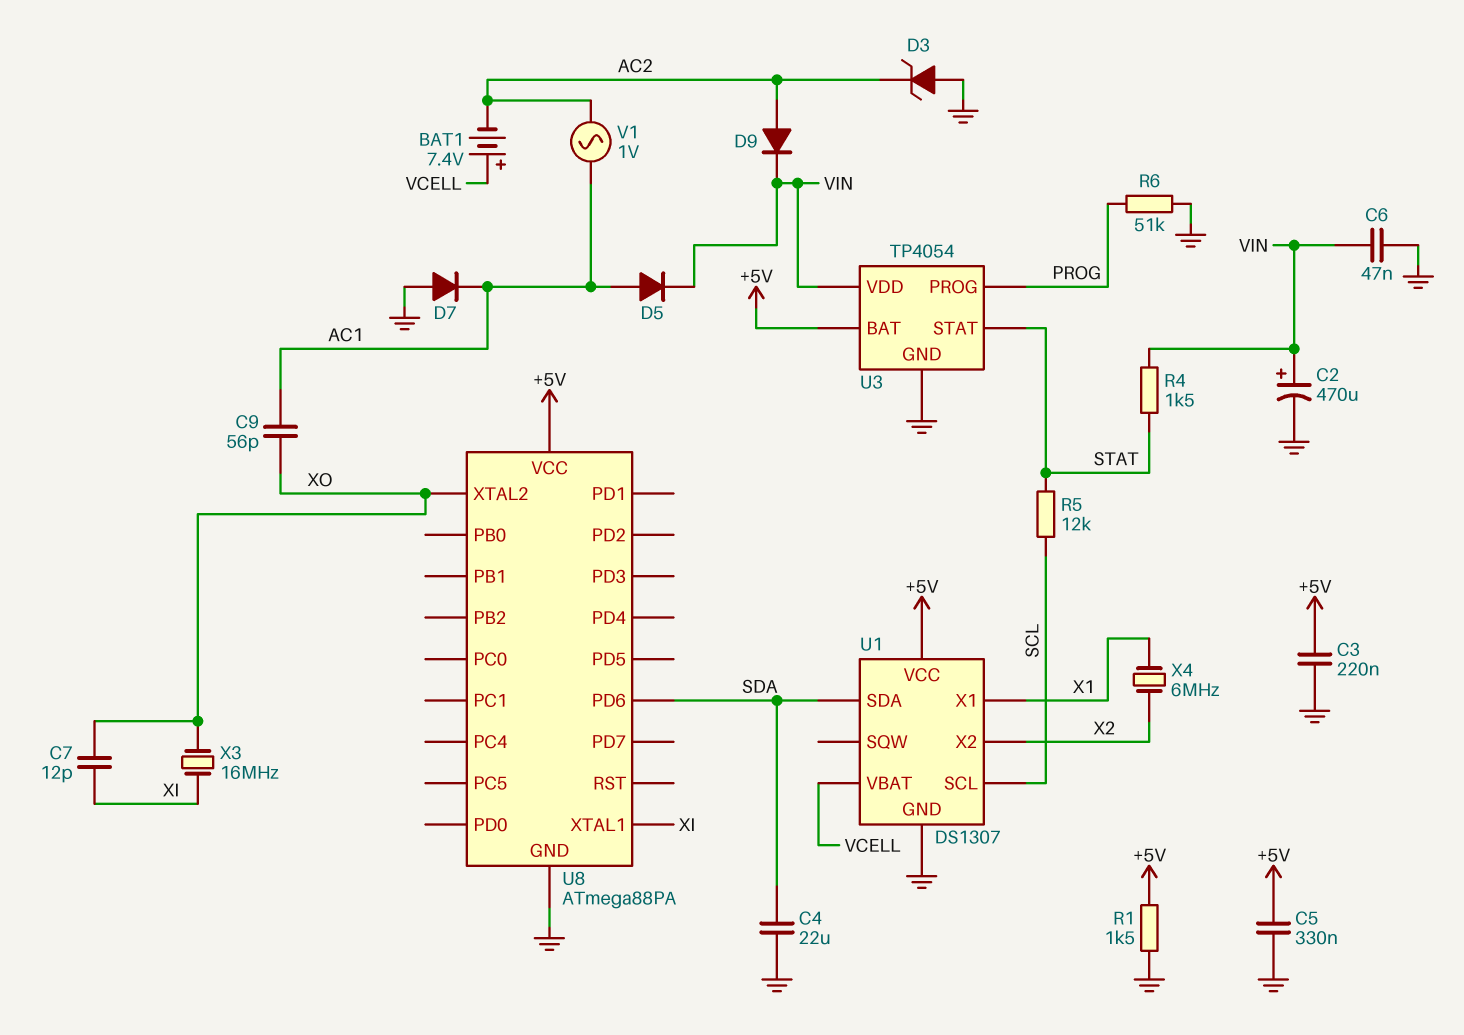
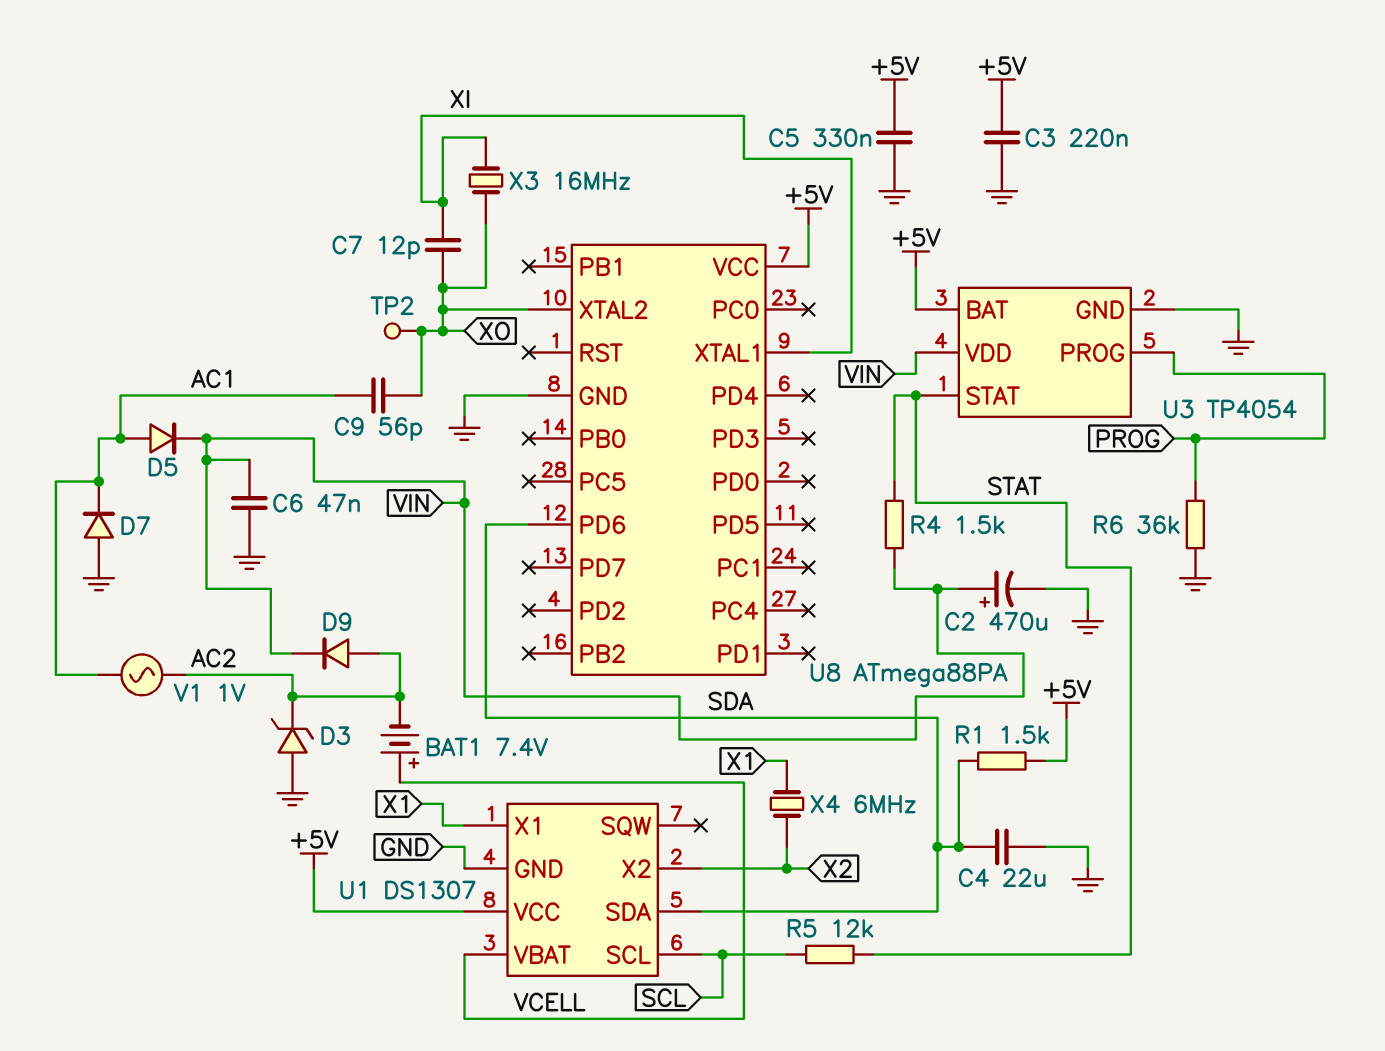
R1: 1.5k (+5V, GND) -> 1.5k (+5V, SDA)
R6: 51k (GND, PROG) -> 36k (GND, PROG)
TP2: none -> test point (XO)

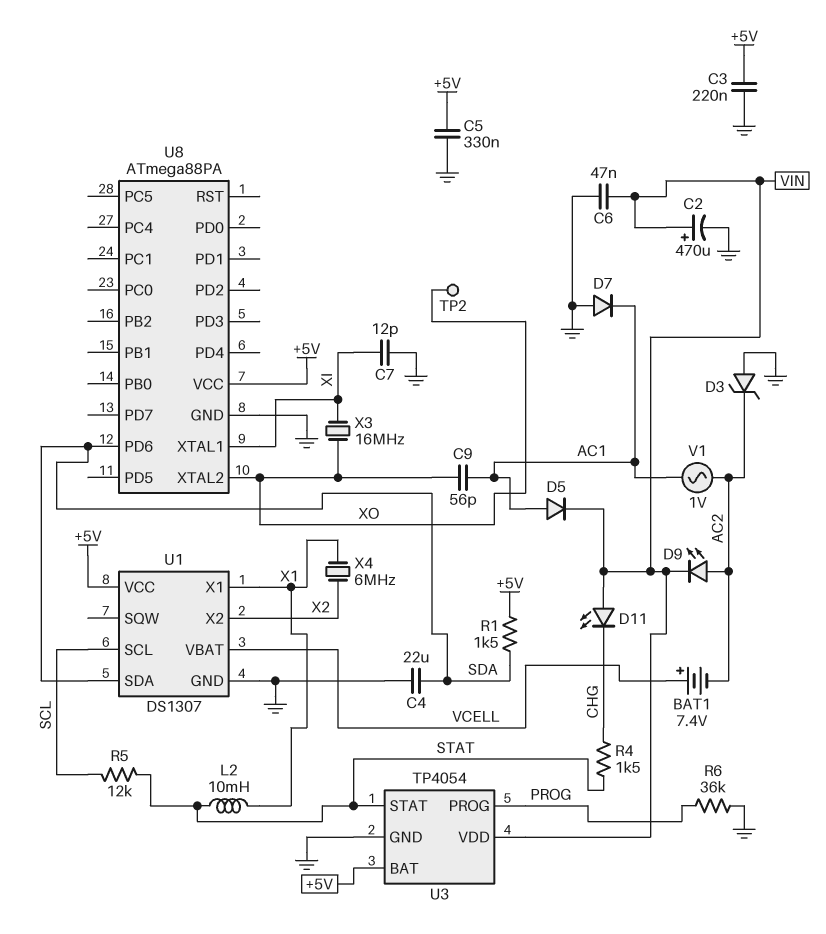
C7: 12pF (XI, XO) -> 12pF (GND, XI)
D9: diode (A AC2, K VIN) -> LED (A AC2, K VIN)
D11: none -> LED (A VIN, K CHG)
L2: none -> 10mH (STAT, X1)
R4: 1.5k (STAT, VIN) -> 1.5k (CHG, STAT)

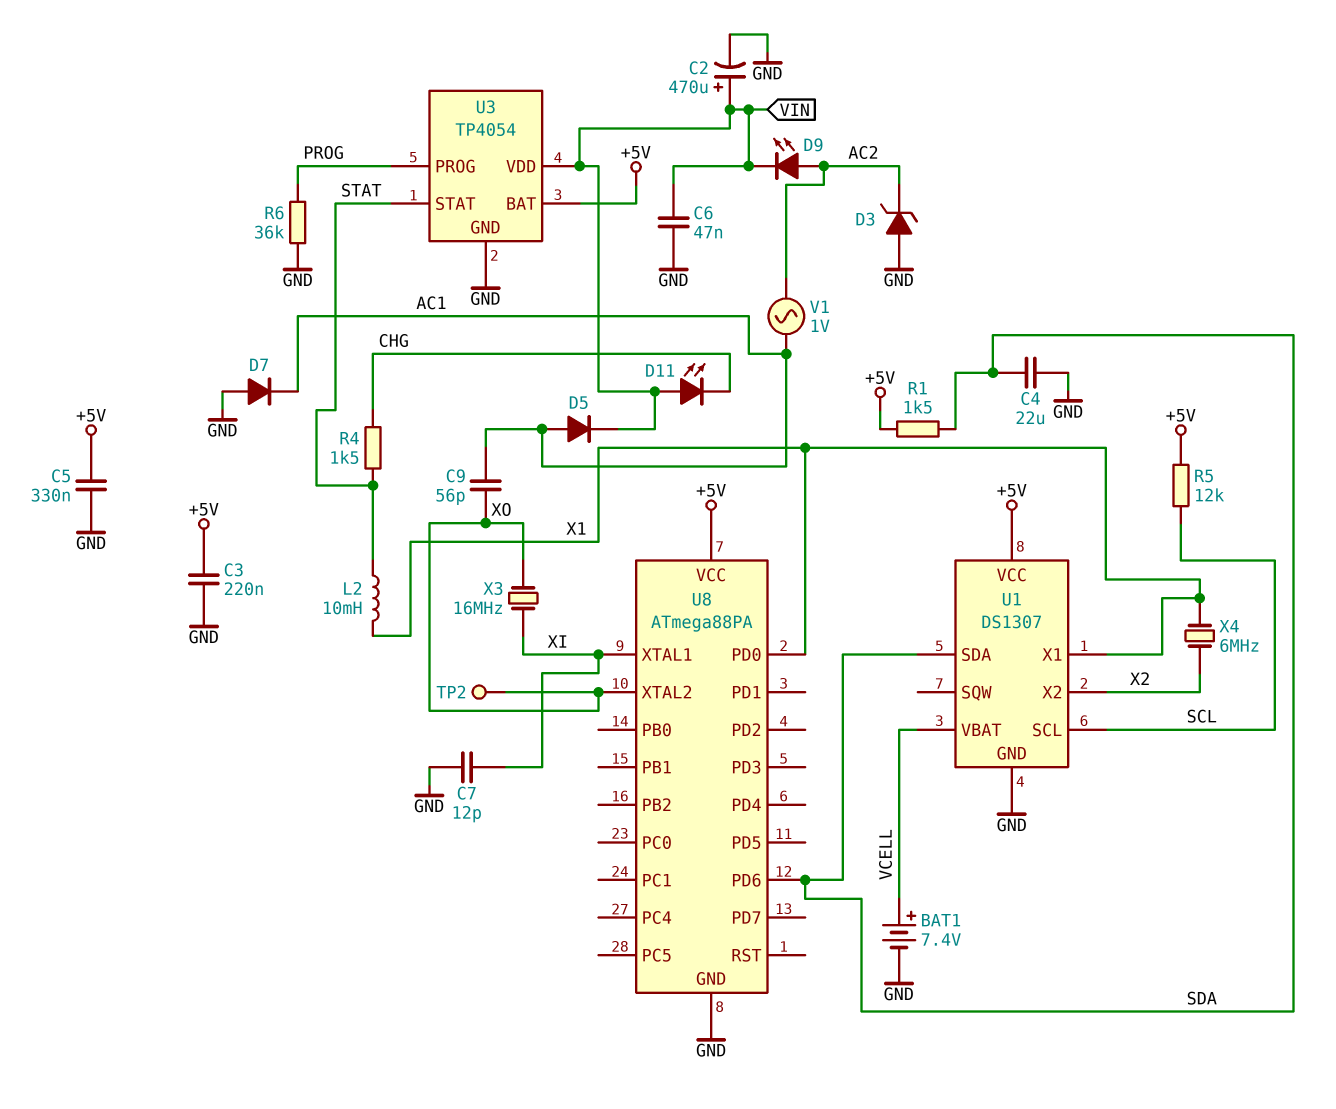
BAT1: 7.4V (plus VCELL, minus AC2) -> 7.4V (plus VCELL, minus GND)
R5: 12k (SCL, STAT) -> 12k (+5V, SCL)
U8 pin PD0: none -> X1

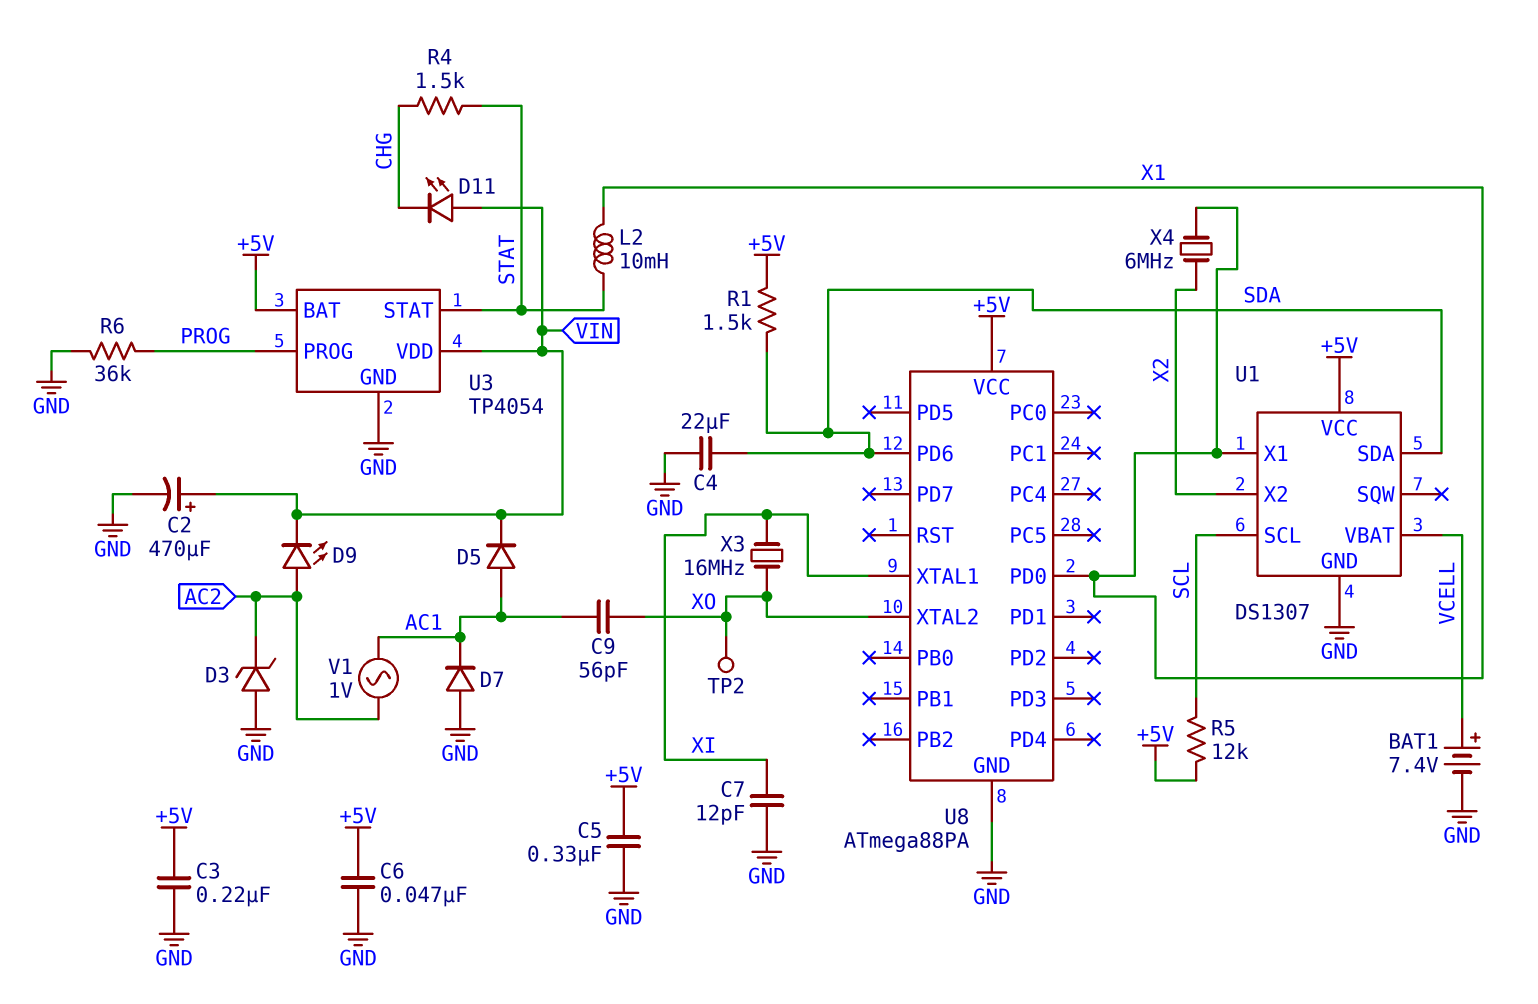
C6: 47nF (GND, VIN) -> 47nF (+5V, GND)

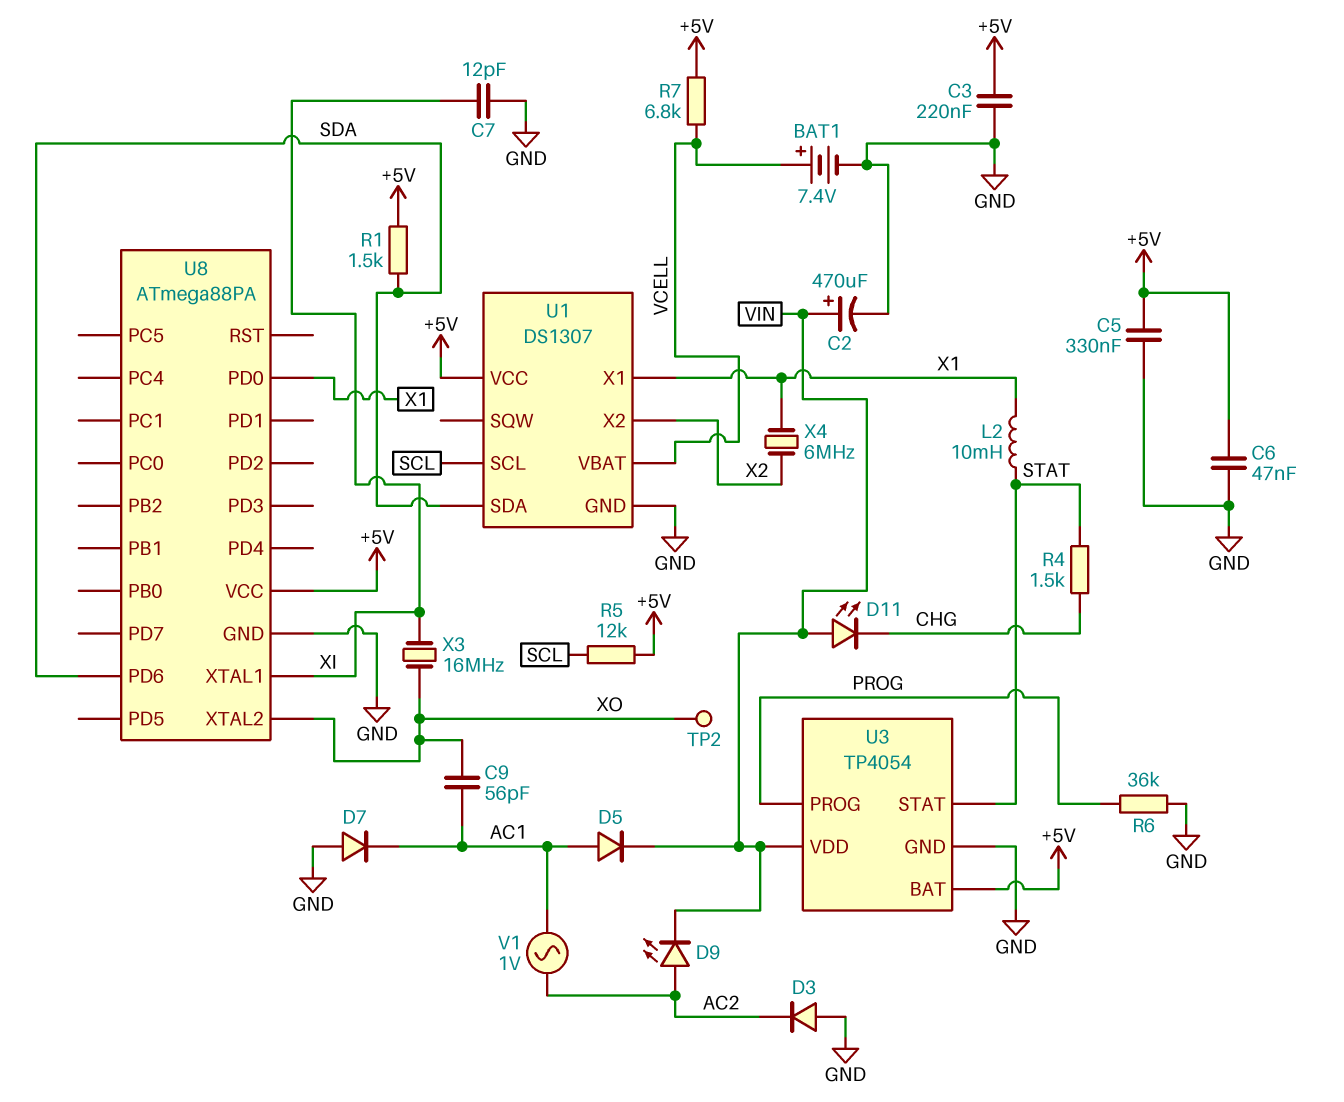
C4: 22uF (GND, SDA) -> none
D3: zener (A GND, K AC2) -> diode (A GND, K AC2)
R7: none -> 6.8k (+5V, VCELL)

